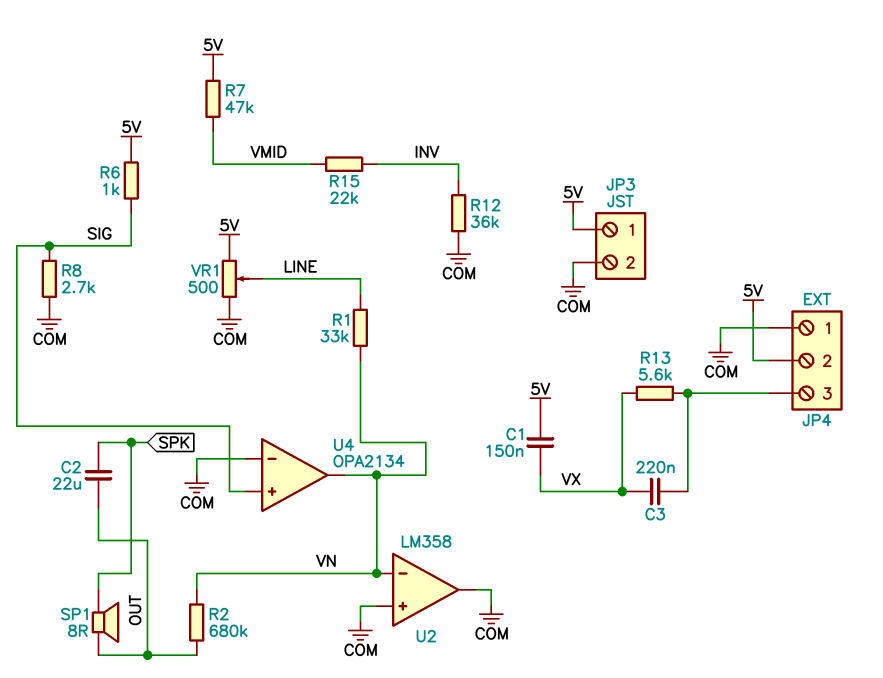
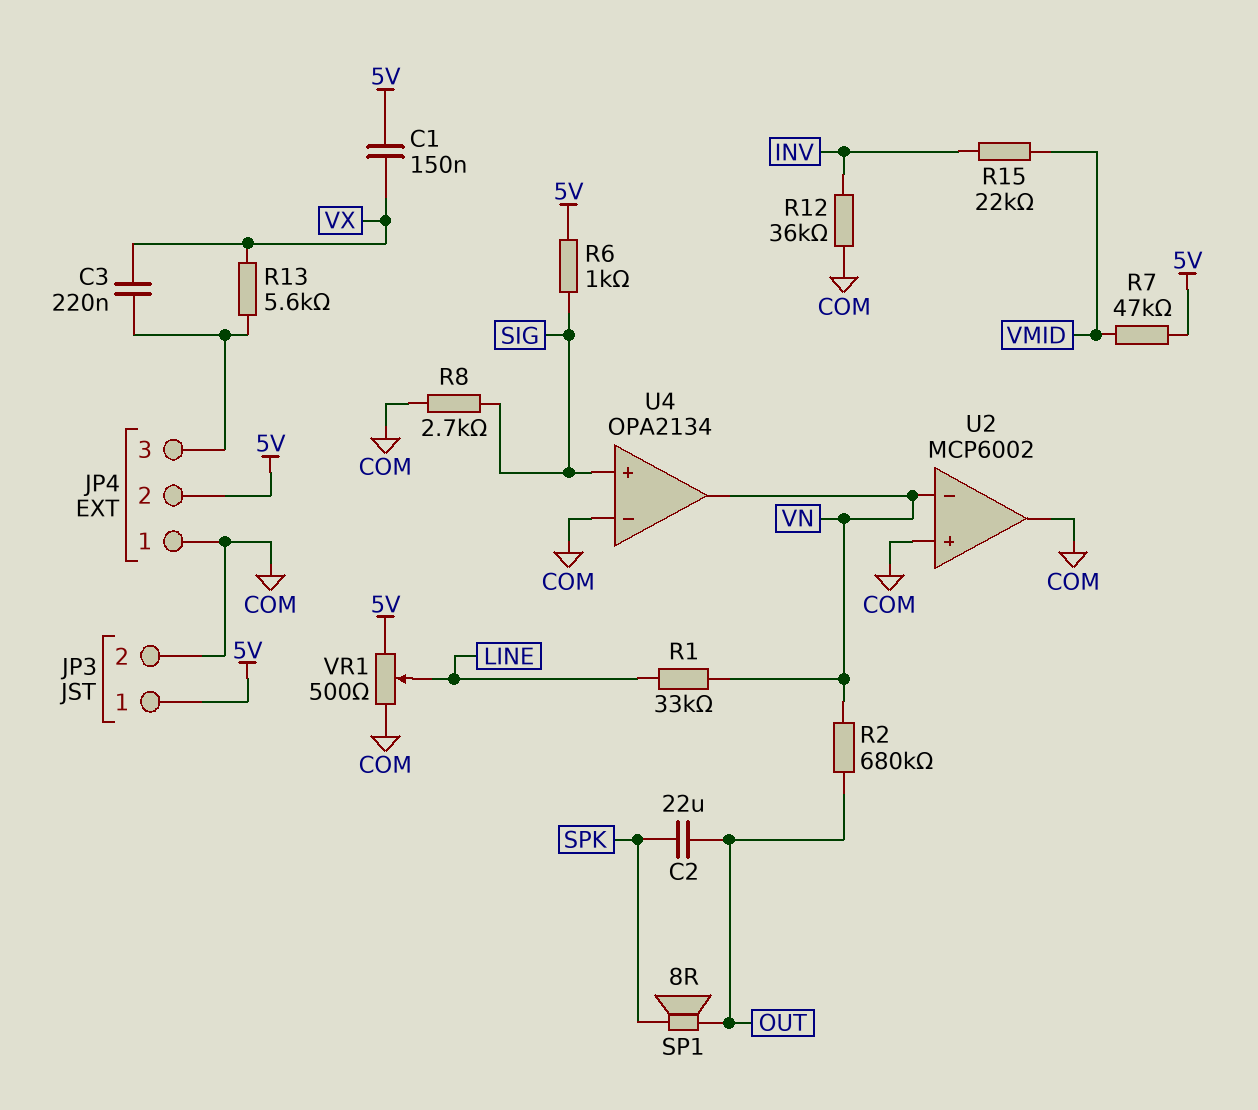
U2: LM358 -> MCP6002

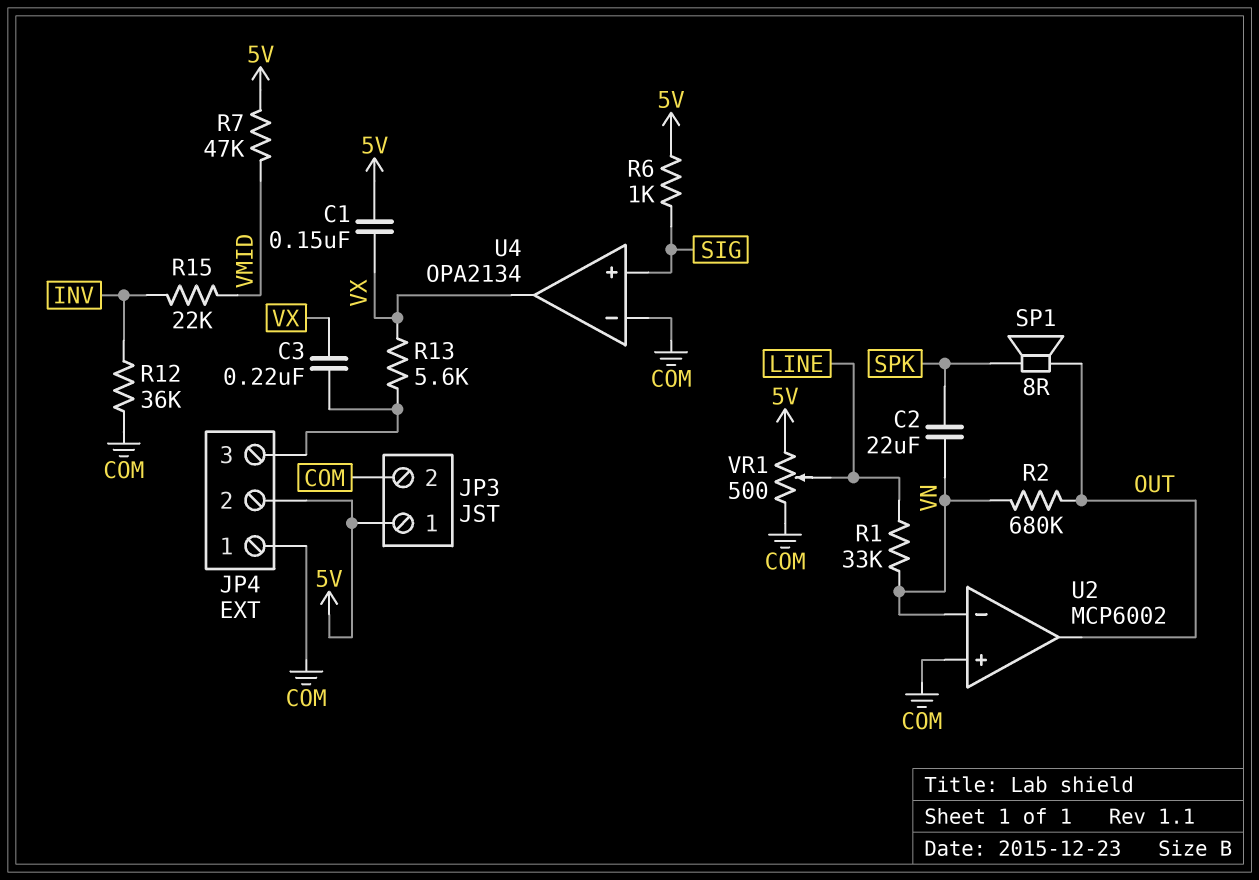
C2: 22uF (OUT, SPK) -> 22uF (SPK, VN)
R8: 2.7k (COM, SIG) -> none
U2 pin out: COM -> OUT
U4 pin out: VN -> VX

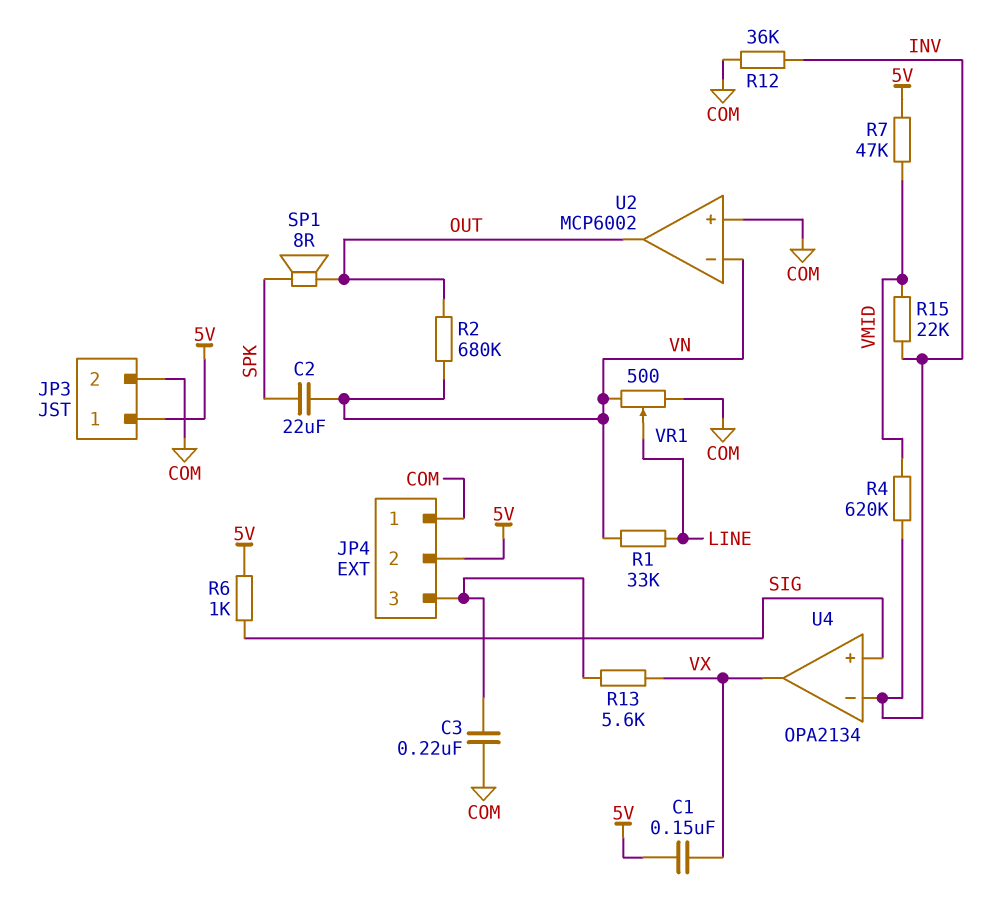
C3: 220nF (JP4/3, VX) -> 220nF (COM, JP4/3)
R4: none -> 620k (INV, VMID)
U4 pin in-: COM -> INV
VR1: 500 (5V, COM, wiper LINE) -> 500 (COM, VN, wiper LINE)

